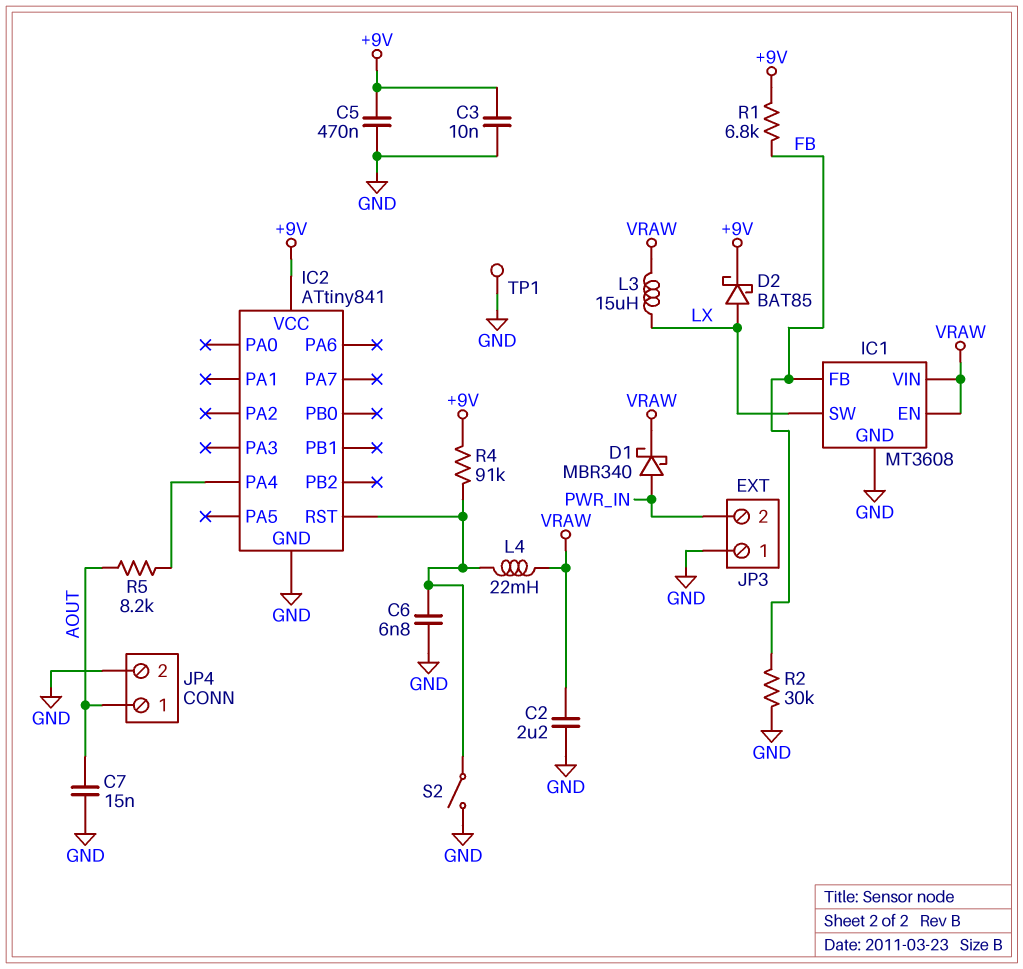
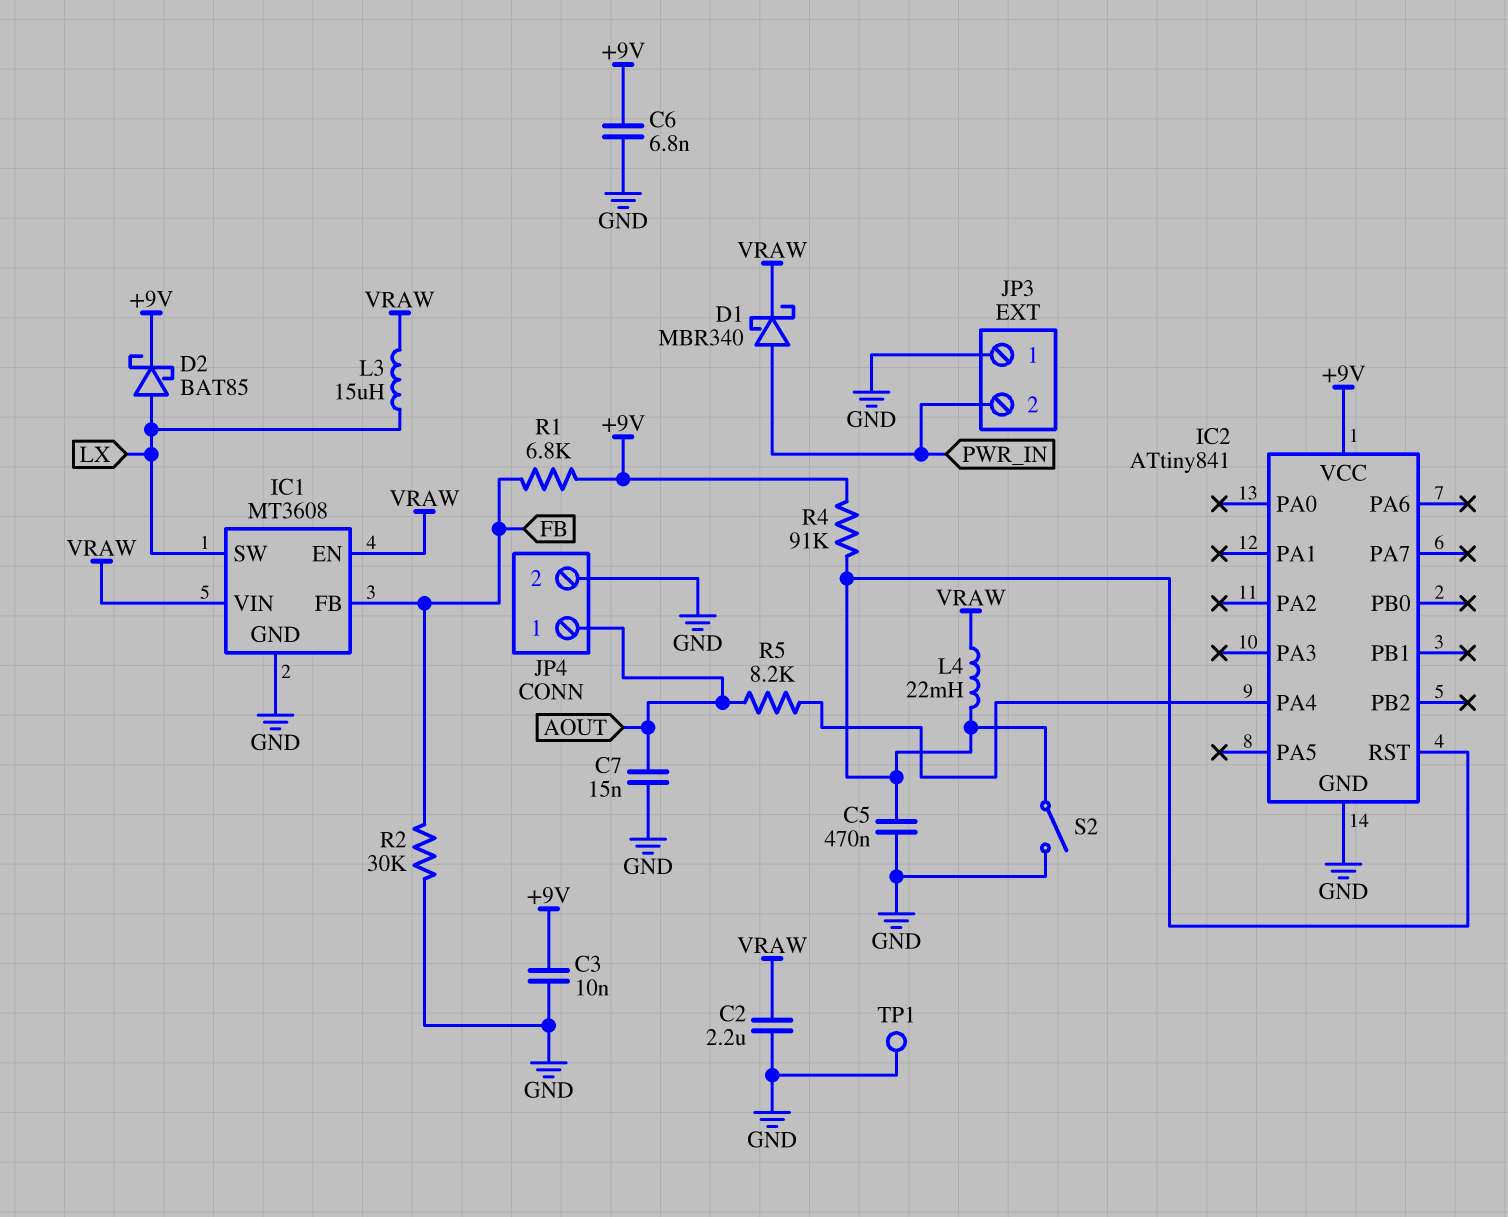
C5: 470nF (+9V, GND) -> 470nF (GND, IC2/RST)
C6: 6.8nF (GND, IC2/RST) -> 6.8nF (+9V, GND)

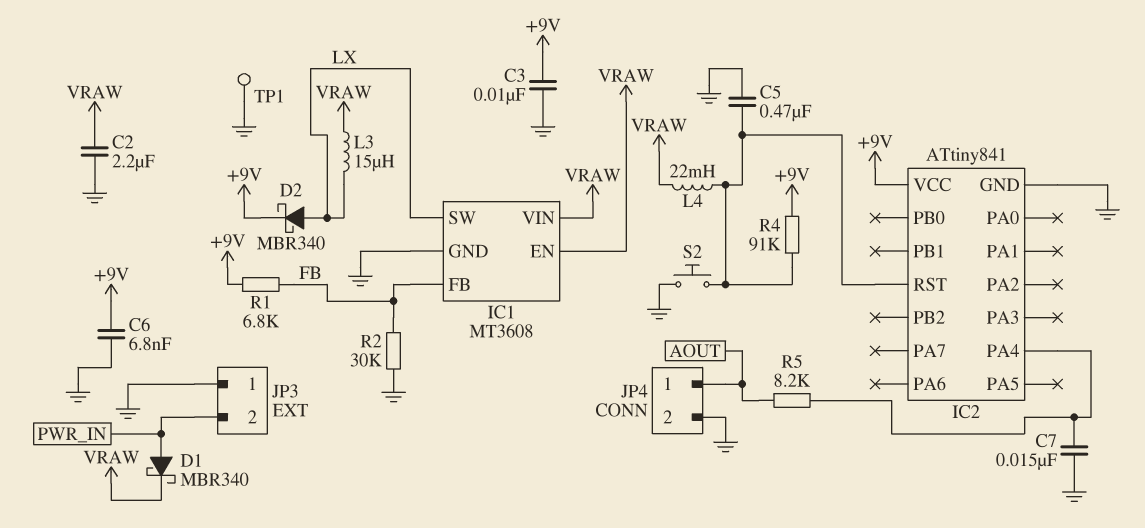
C7: 15nF (AOUT, GND) -> 15nF (GND, IC2/PA4)
D2: schottky BAT85 (A LX, K +9V) -> schottky MBR340 (A LX, K +9V)
S2: switch (GND, IC2/RST) -> button (GND, IC2/RST)

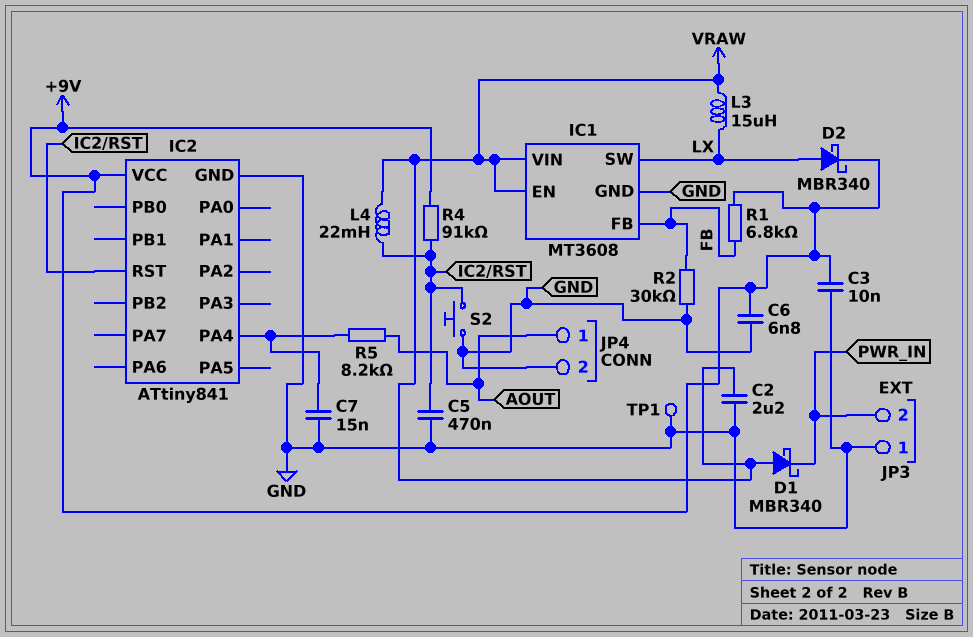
D1: schottky MBR340 (A PWR_IN, K VRAW) -> schottky MBR340 (A VRAW, K PWR_IN)

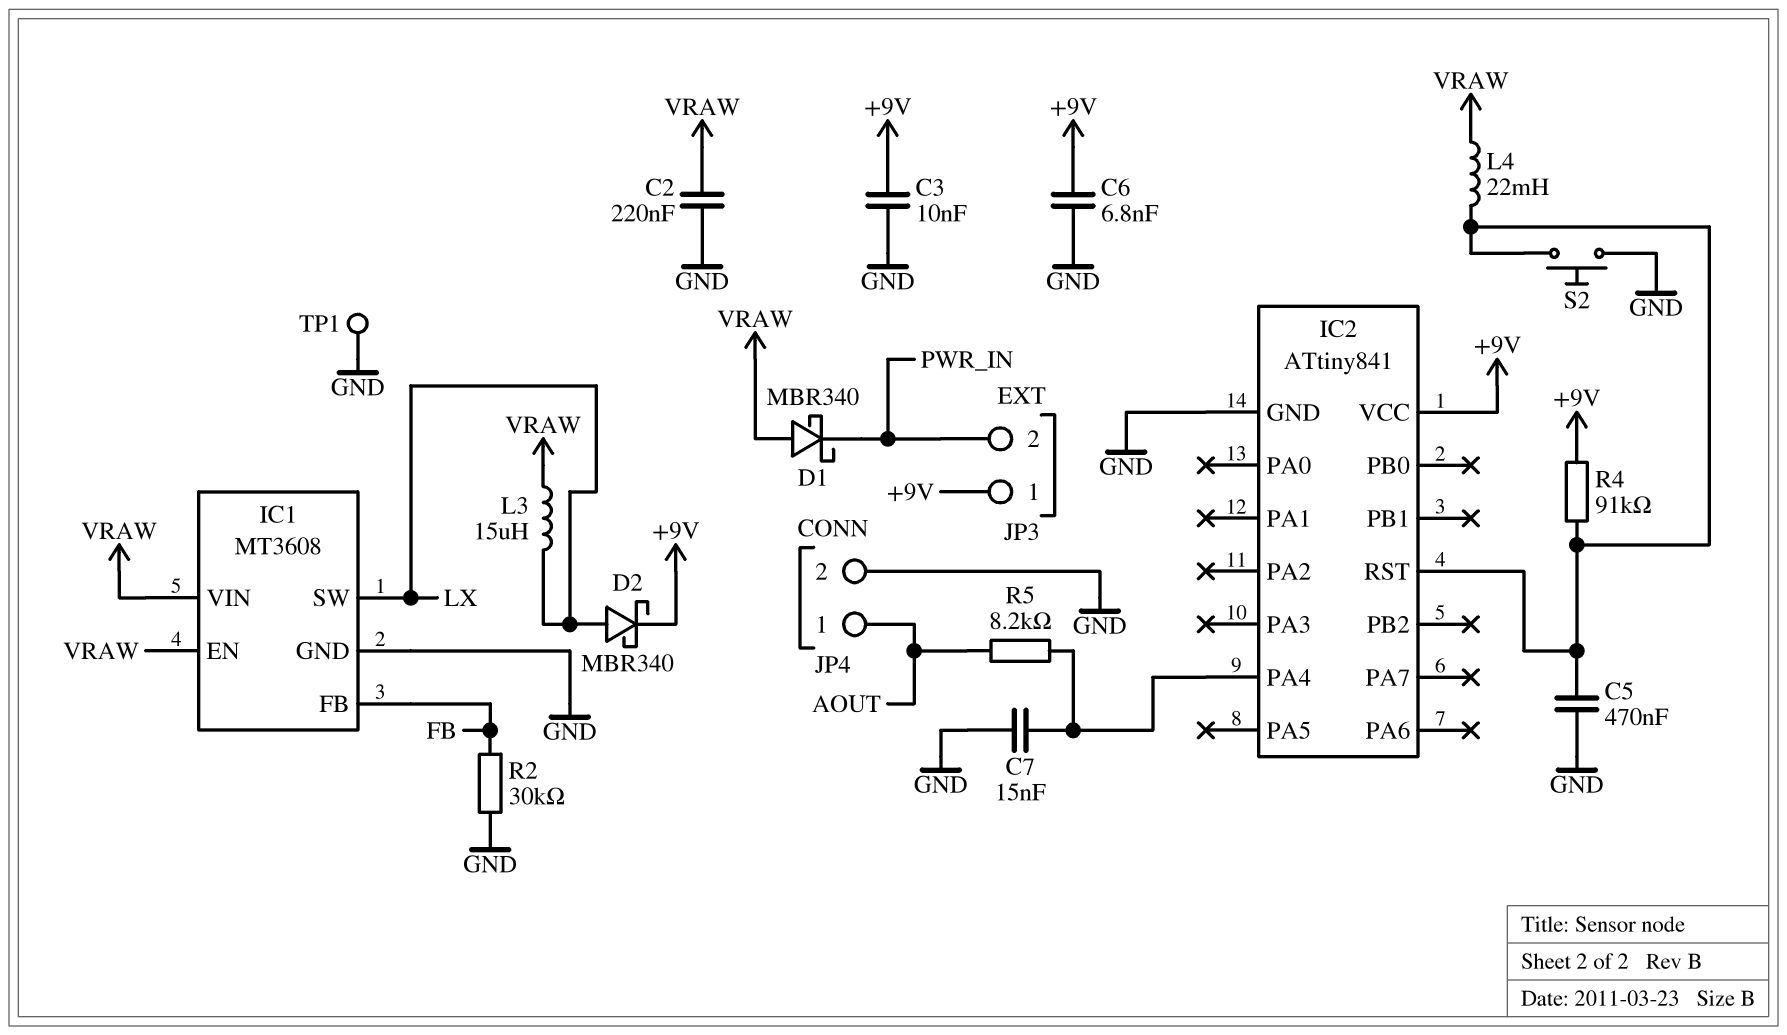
C2: 2.2uF (GND, VRAW) -> 220nF (GND, VRAW)
JP3 pin 1: GND -> +9V
R1: 6.8k (+9V, FB) -> none

